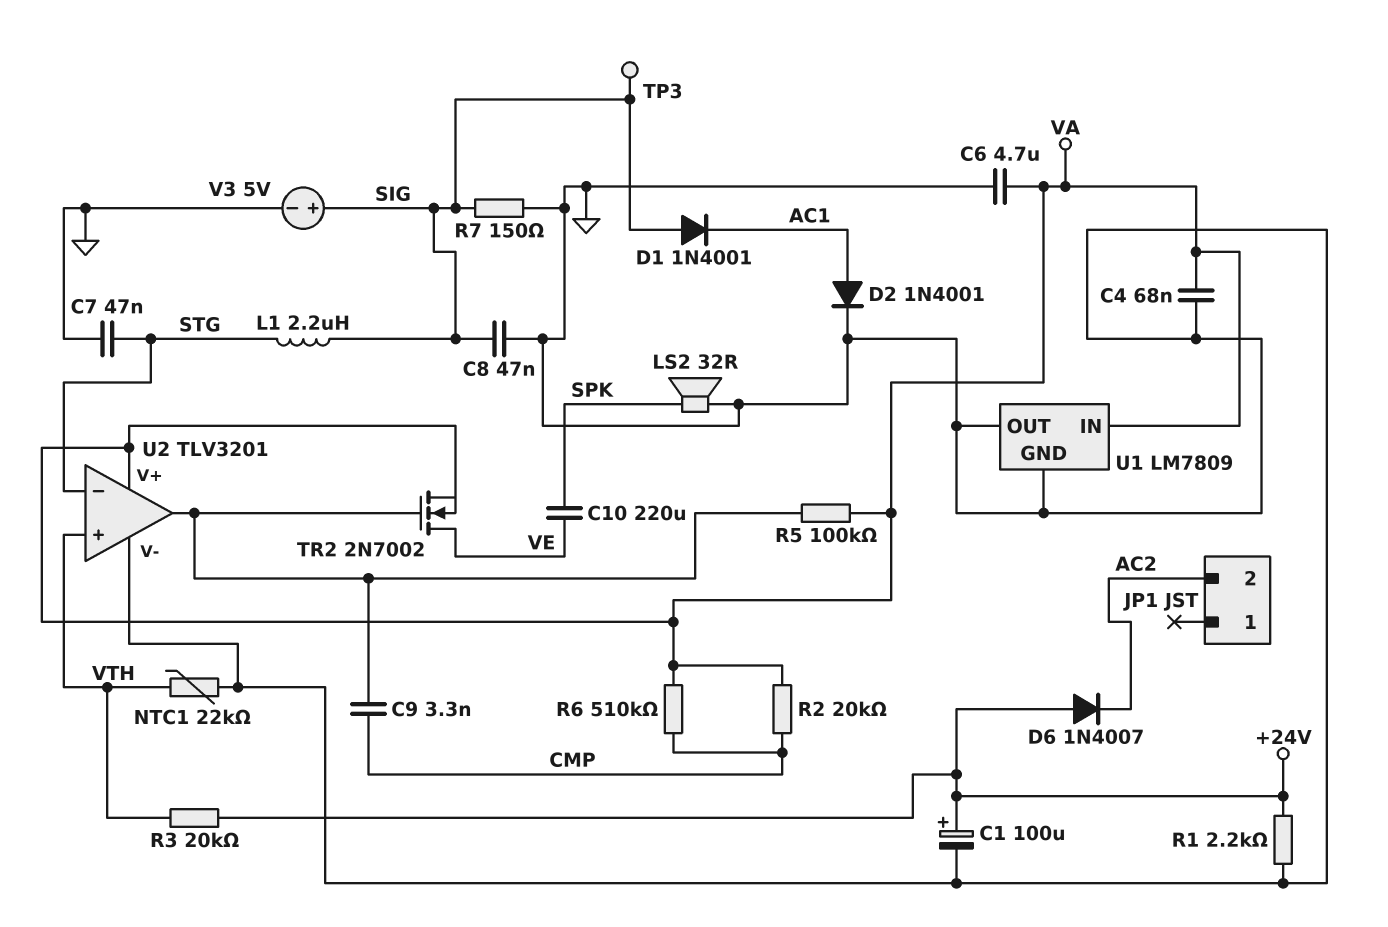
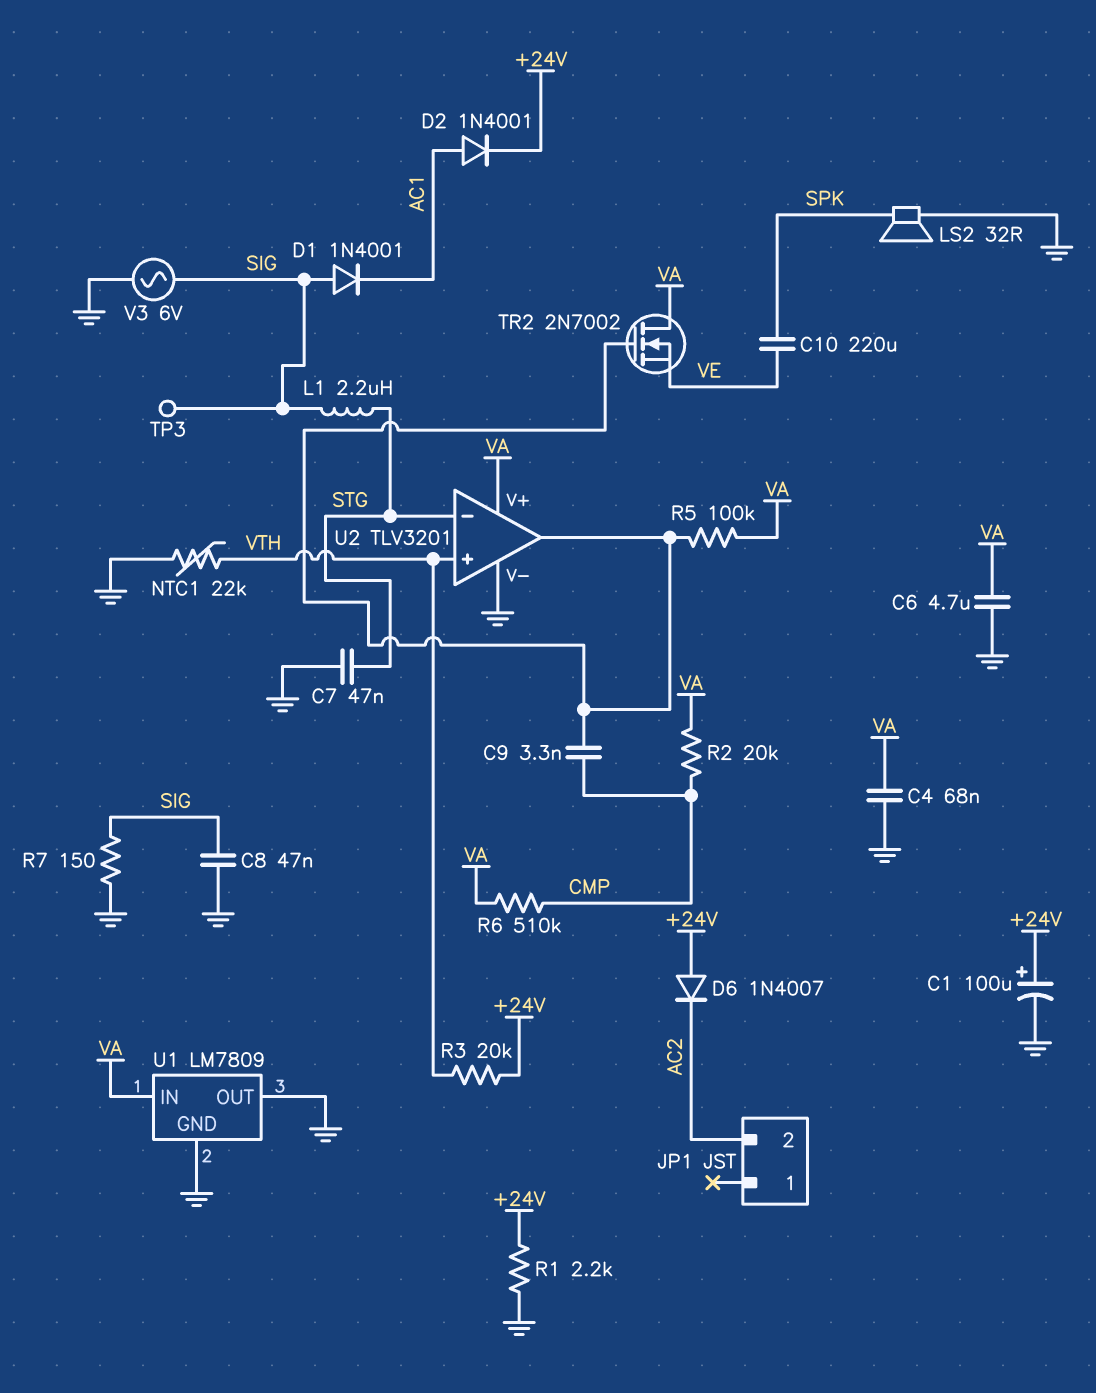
D2: diode 1N4001 (A AC1, K GND) -> diode 1N4001 (A AC1, K +24V)
TR2: NMOS 2N7002 (G U2/out, D VE, S VA) -> NMOS 2N7002 (G U2/out, D VA, S VE)
V3: 5V (plus SIG, minus GND) -> AC 6V (GND, SIG)

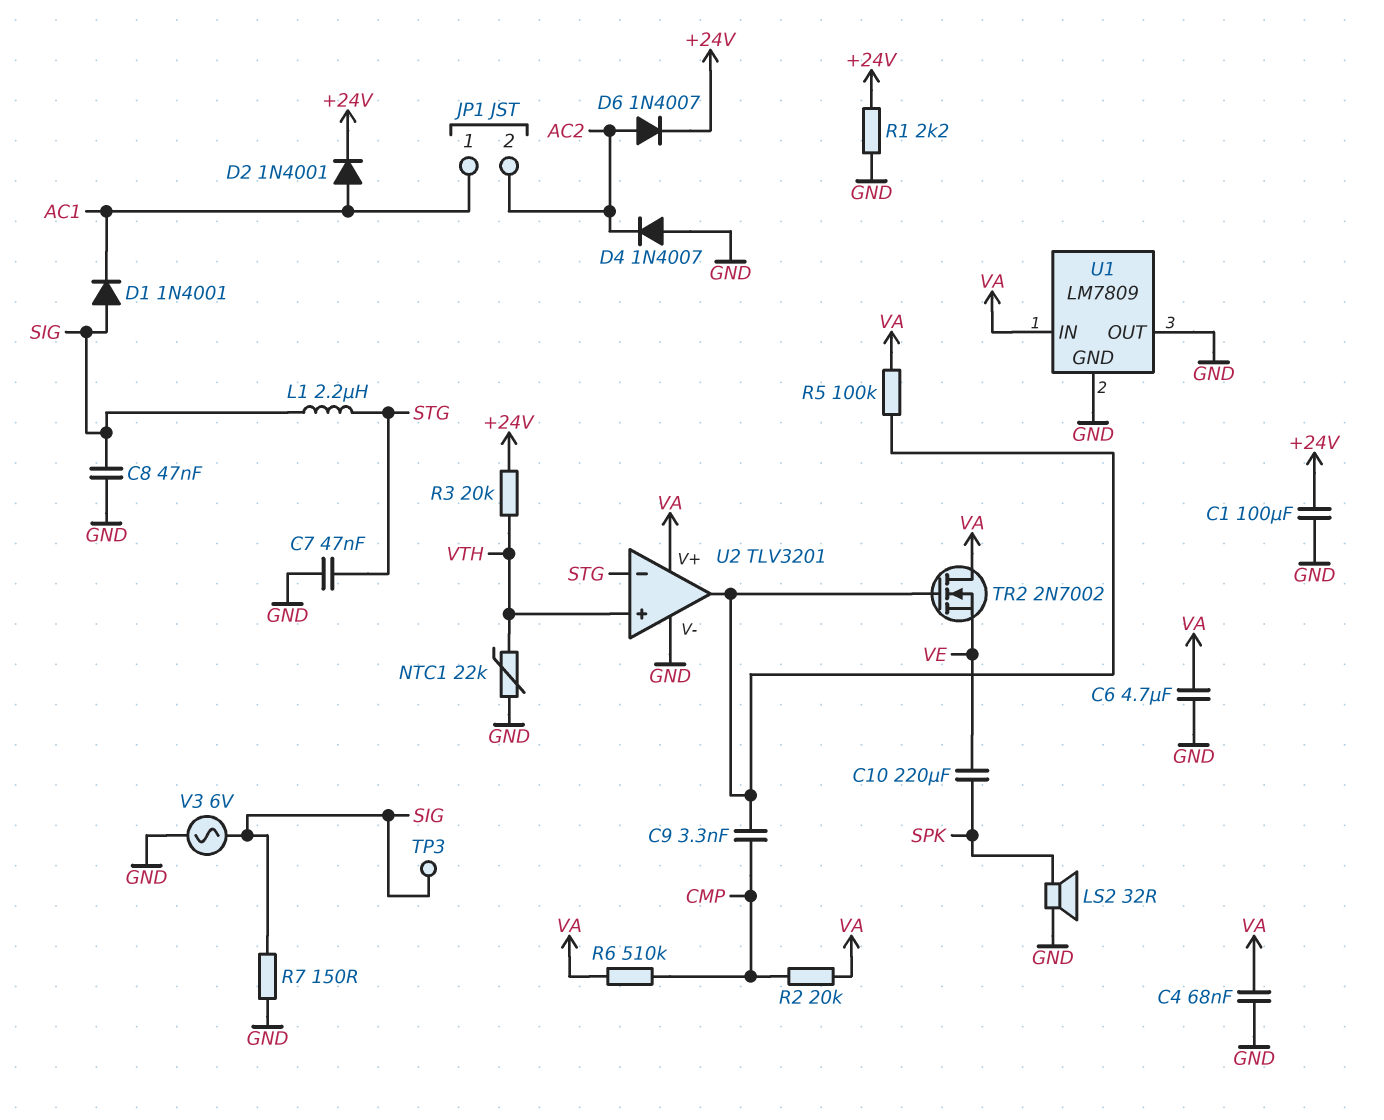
C1: 100uF (plus +24V, minus GND) -> 100uF (+24V, GND)
D4: none -> diode 1N4007 (A GND, K AC2)
D6: diode 1N4007 (A +24V, K AC2) -> diode 1N4007 (A AC2, K +24V)
JP1 pin 1: none -> AC1

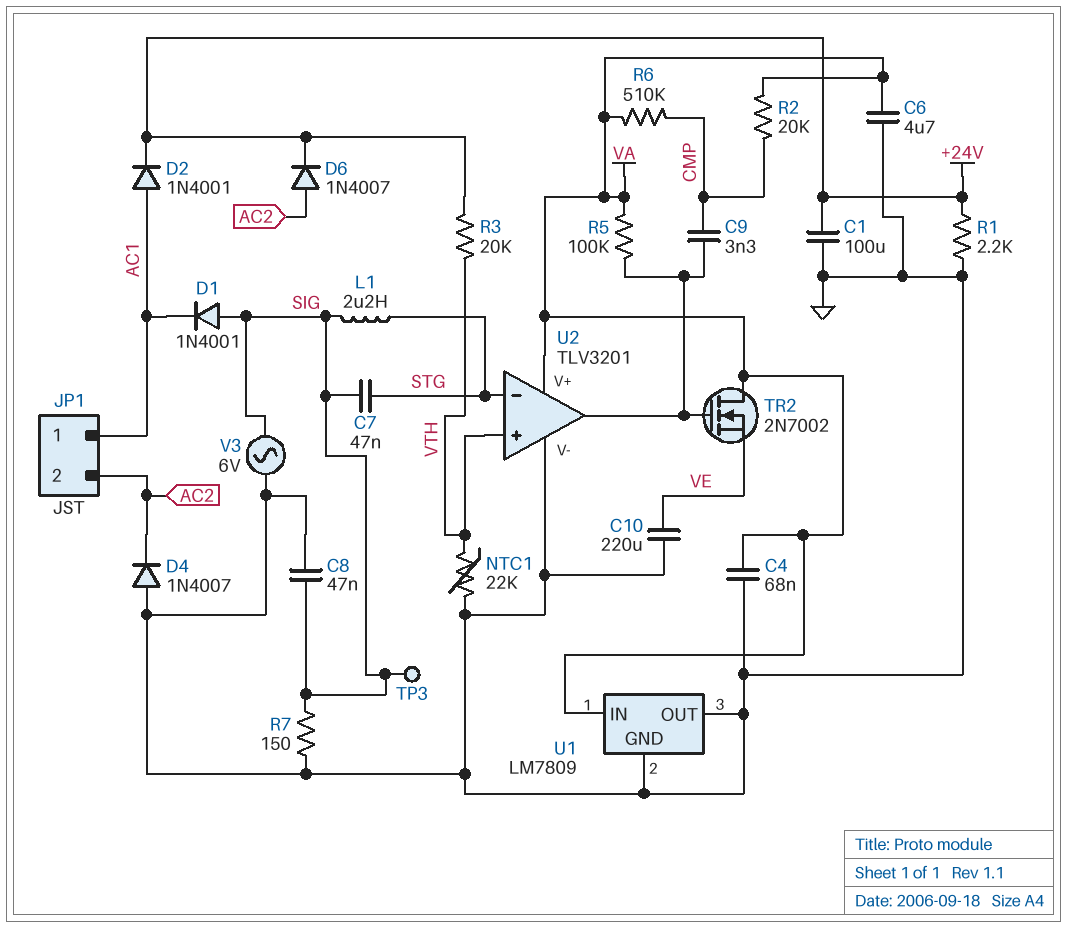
C7: 47nF (GND, STG) -> 47nF (SIG, STG)
C10: 220uF (SPK, VE) -> 220uF (GND, VE)
LS2: speaker 32R (GND, SPK) -> none

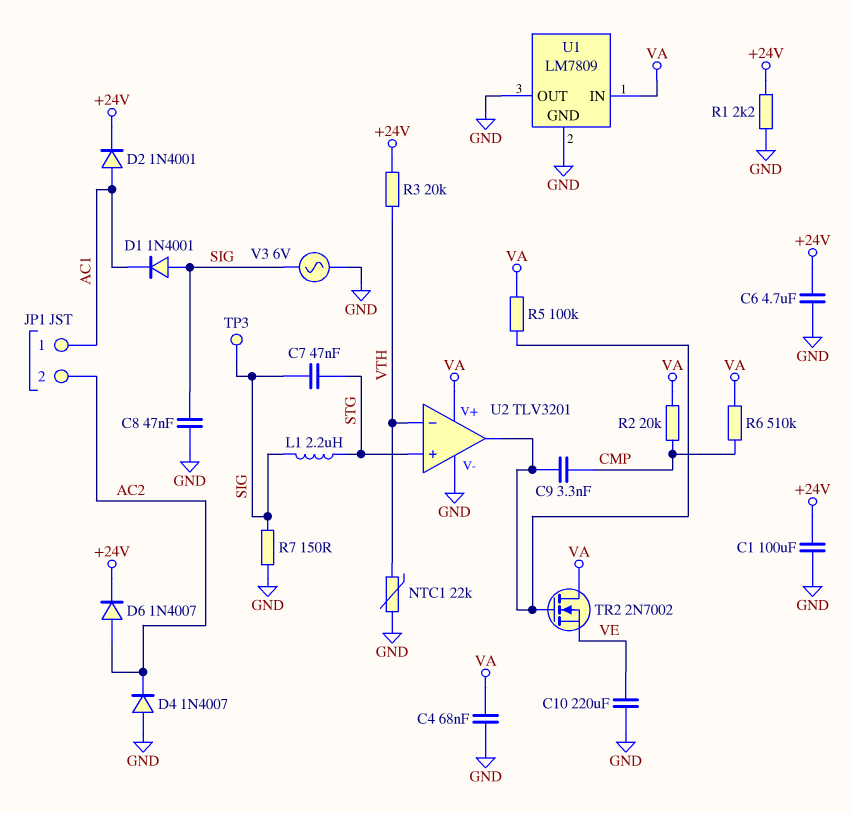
C6: 4.7uF (GND, VA) -> 4.7uF (+24V, GND)
U2 pin in+: VTH -> STG
U2 pin in-: STG -> VTH

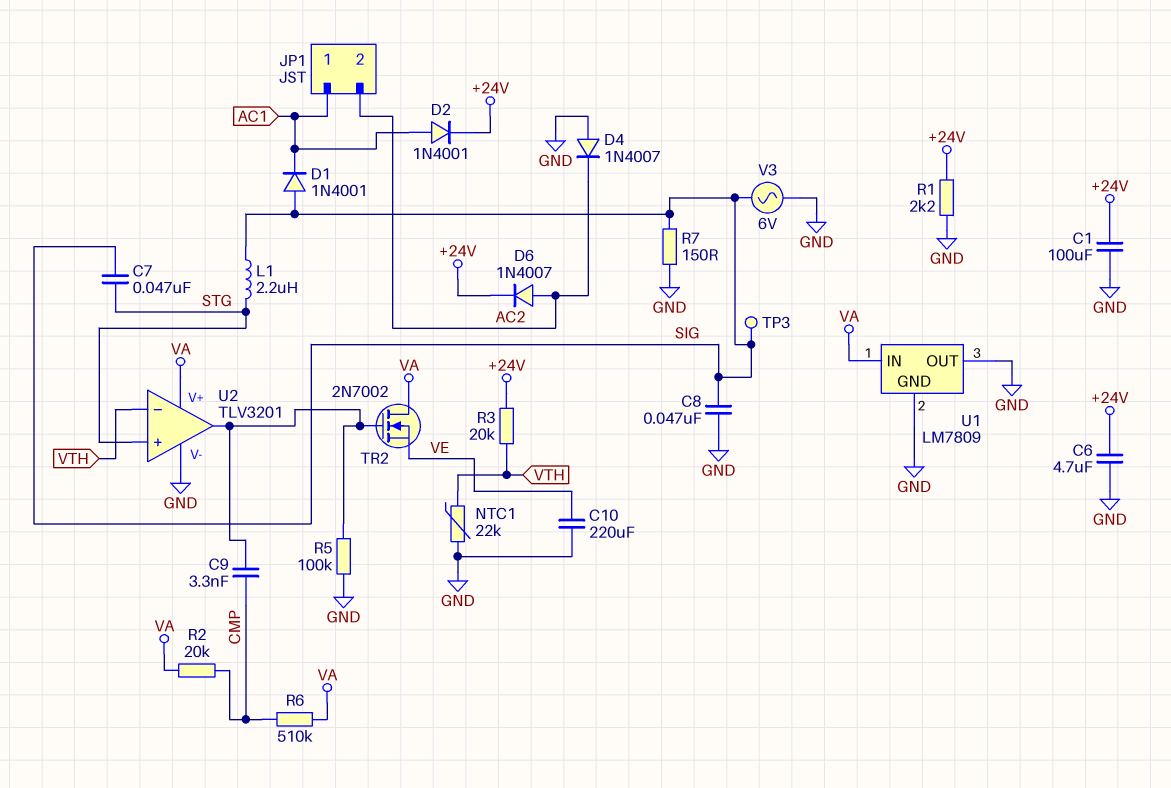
C4: 68nF (GND, VA) -> none
R5: 100k (U2/out, VA) -> 100k (GND, U2/out)

